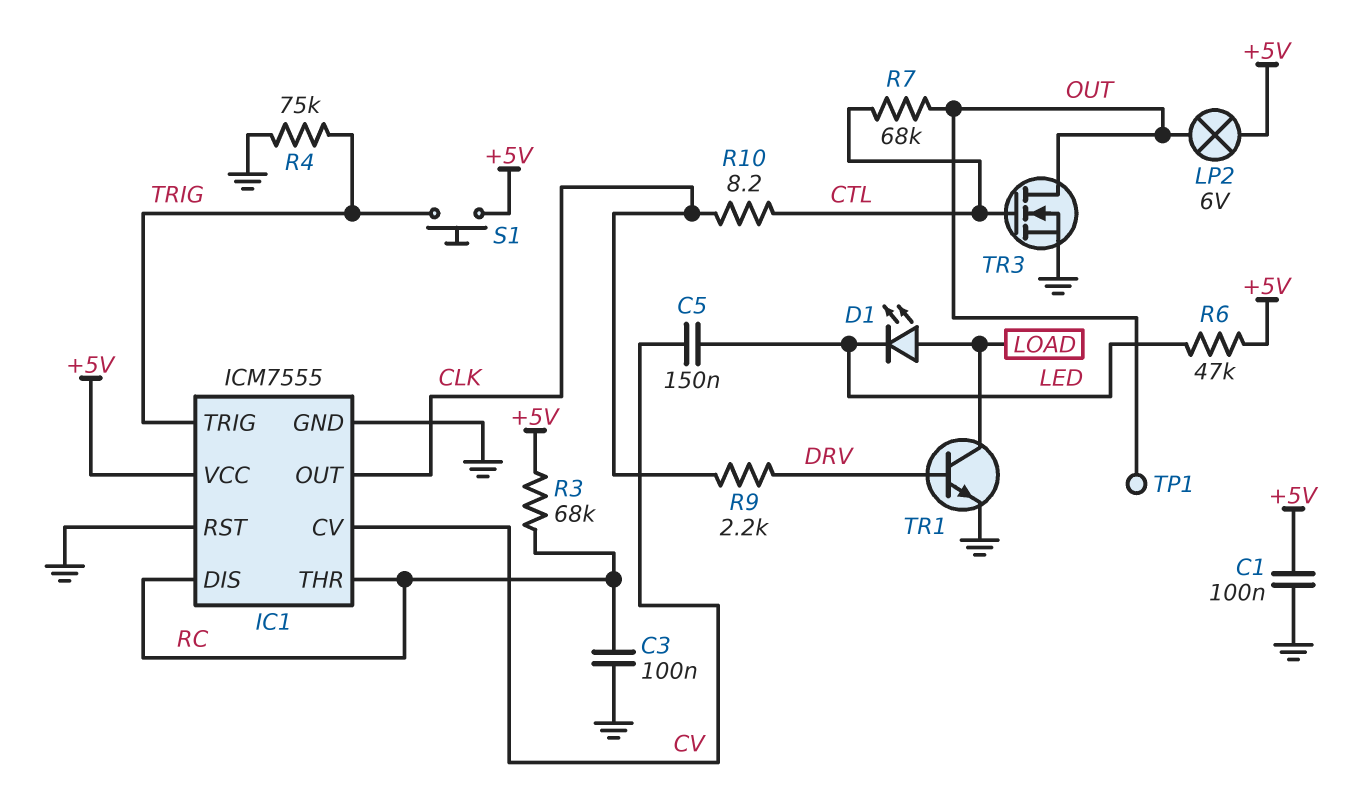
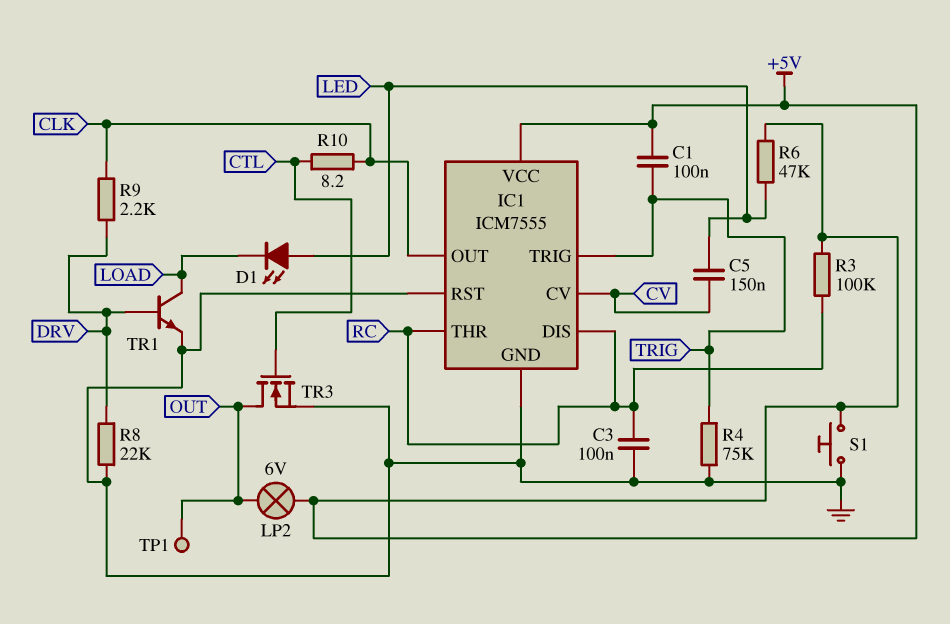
C1: 100nF (+5V, GND) -> 100nF (+5V, TRIG)
D1: LED (A LOAD, K LED) -> LED (A LED, K LOAD)
R3: 68k (+5V, RC) -> 100k (+5V, RC)
R7: 68k (CTL, OUT) -> none
R8: none -> 22k (DRV, GND)
S1: button (+5V, TRIG) -> button (+5V, GND)

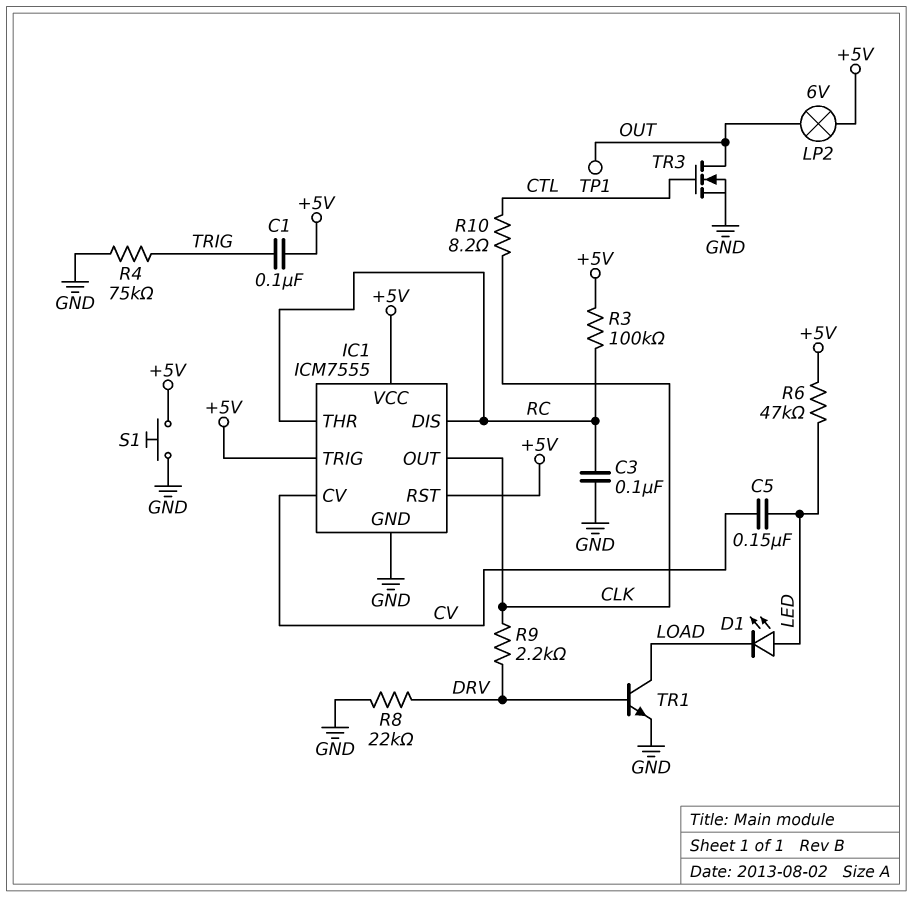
IC1 pin RST: GND -> +5V
IC1 pin TRIG: TRIG -> +5V

